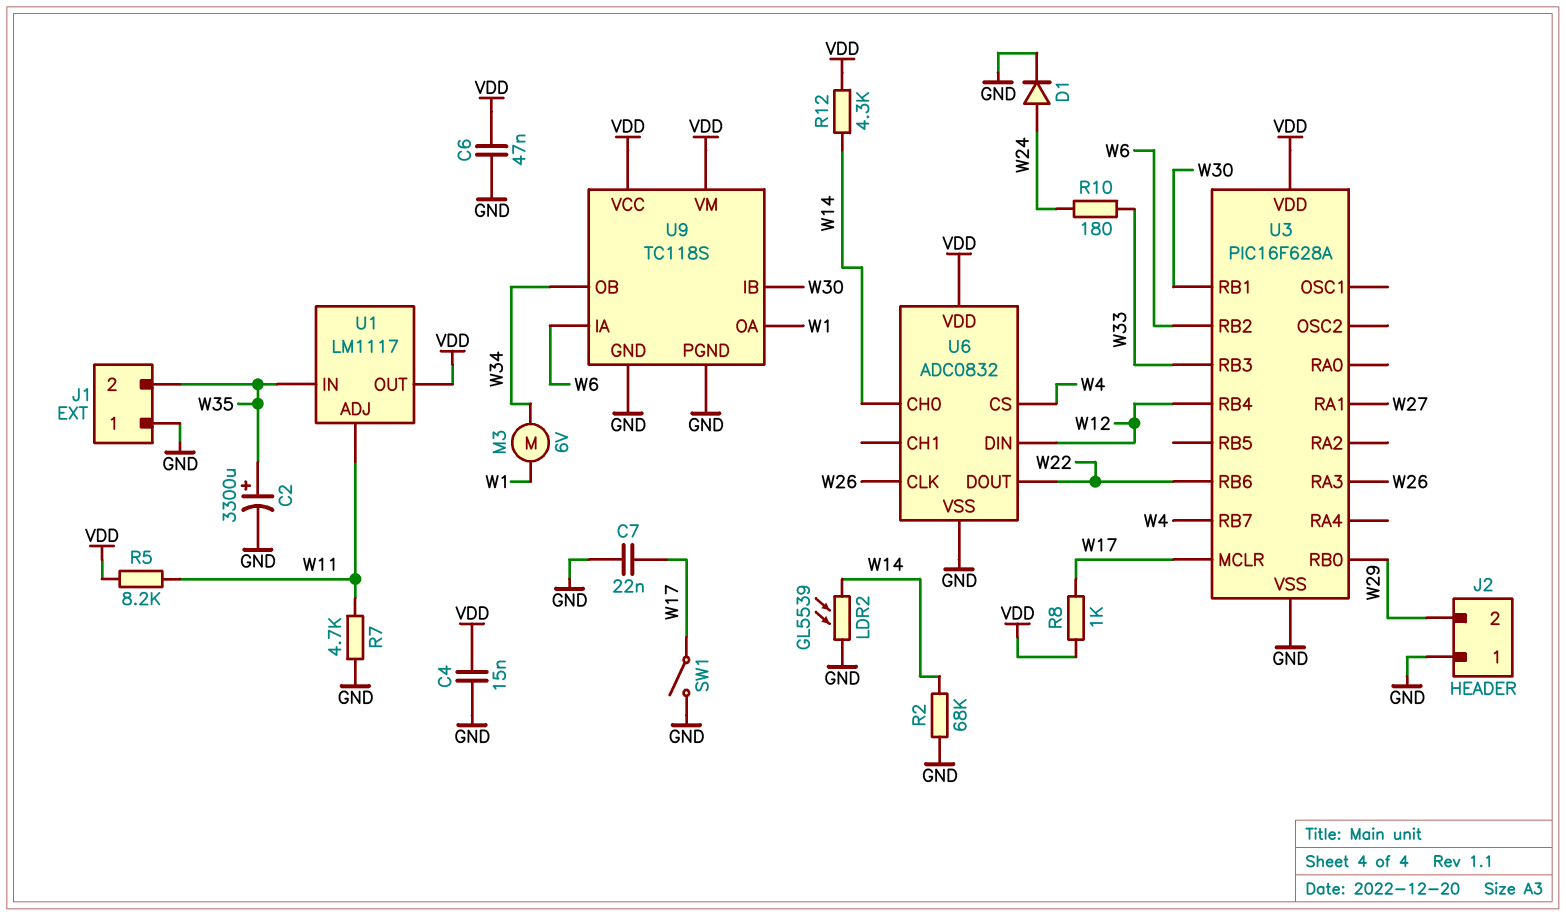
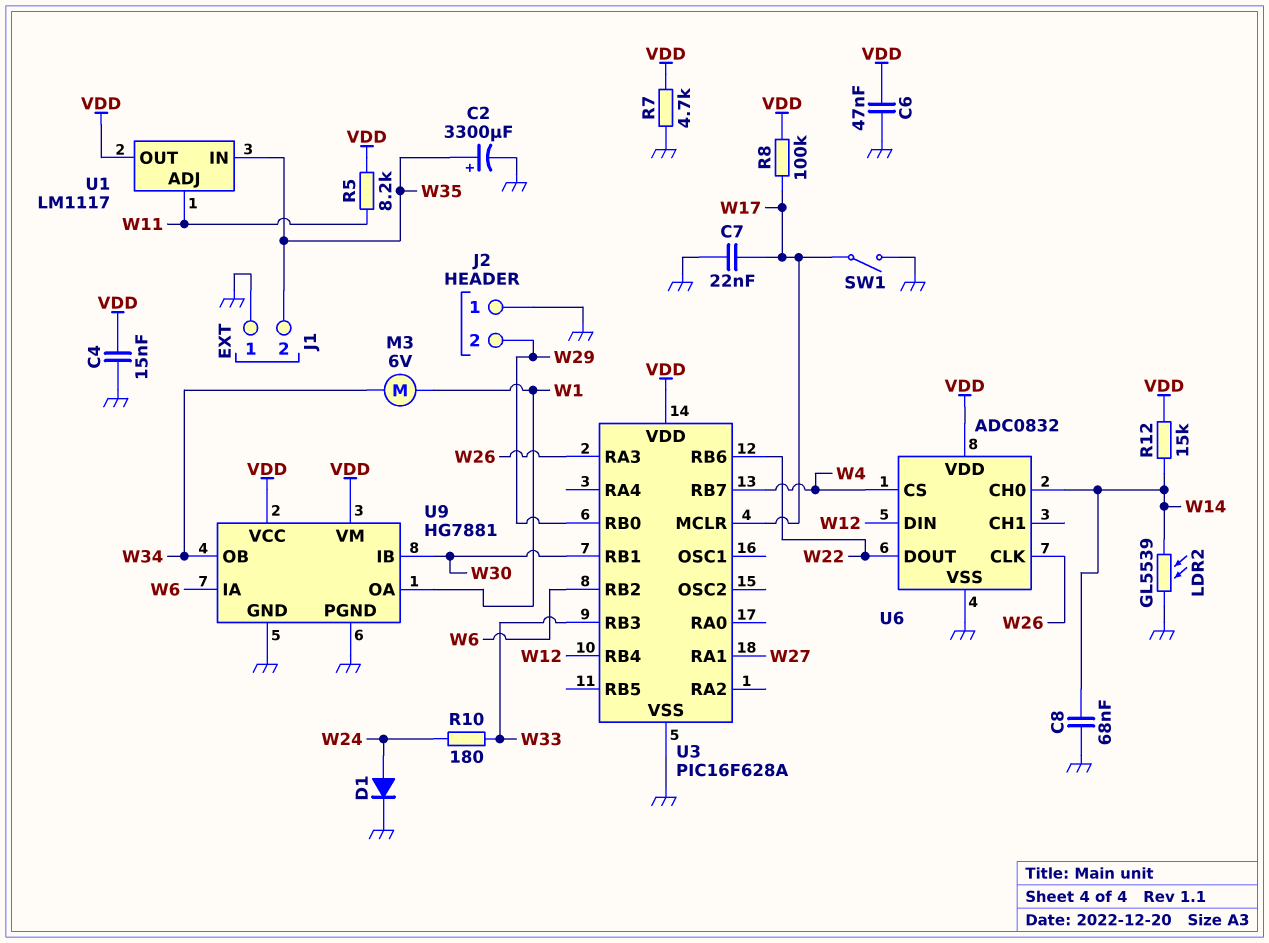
C8: none -> 68nF (GND, W14)
R2: 68k (GND, W14) -> none
R7: 4.7k (GND, W11) -> 4.7k (GND, VDD)
R8: 1k (VDD, W17) -> 100k (VDD, W17)
R12: 4.3k (VDD, W14) -> 15k (VDD, W14)
U9: TC118S -> HG7881

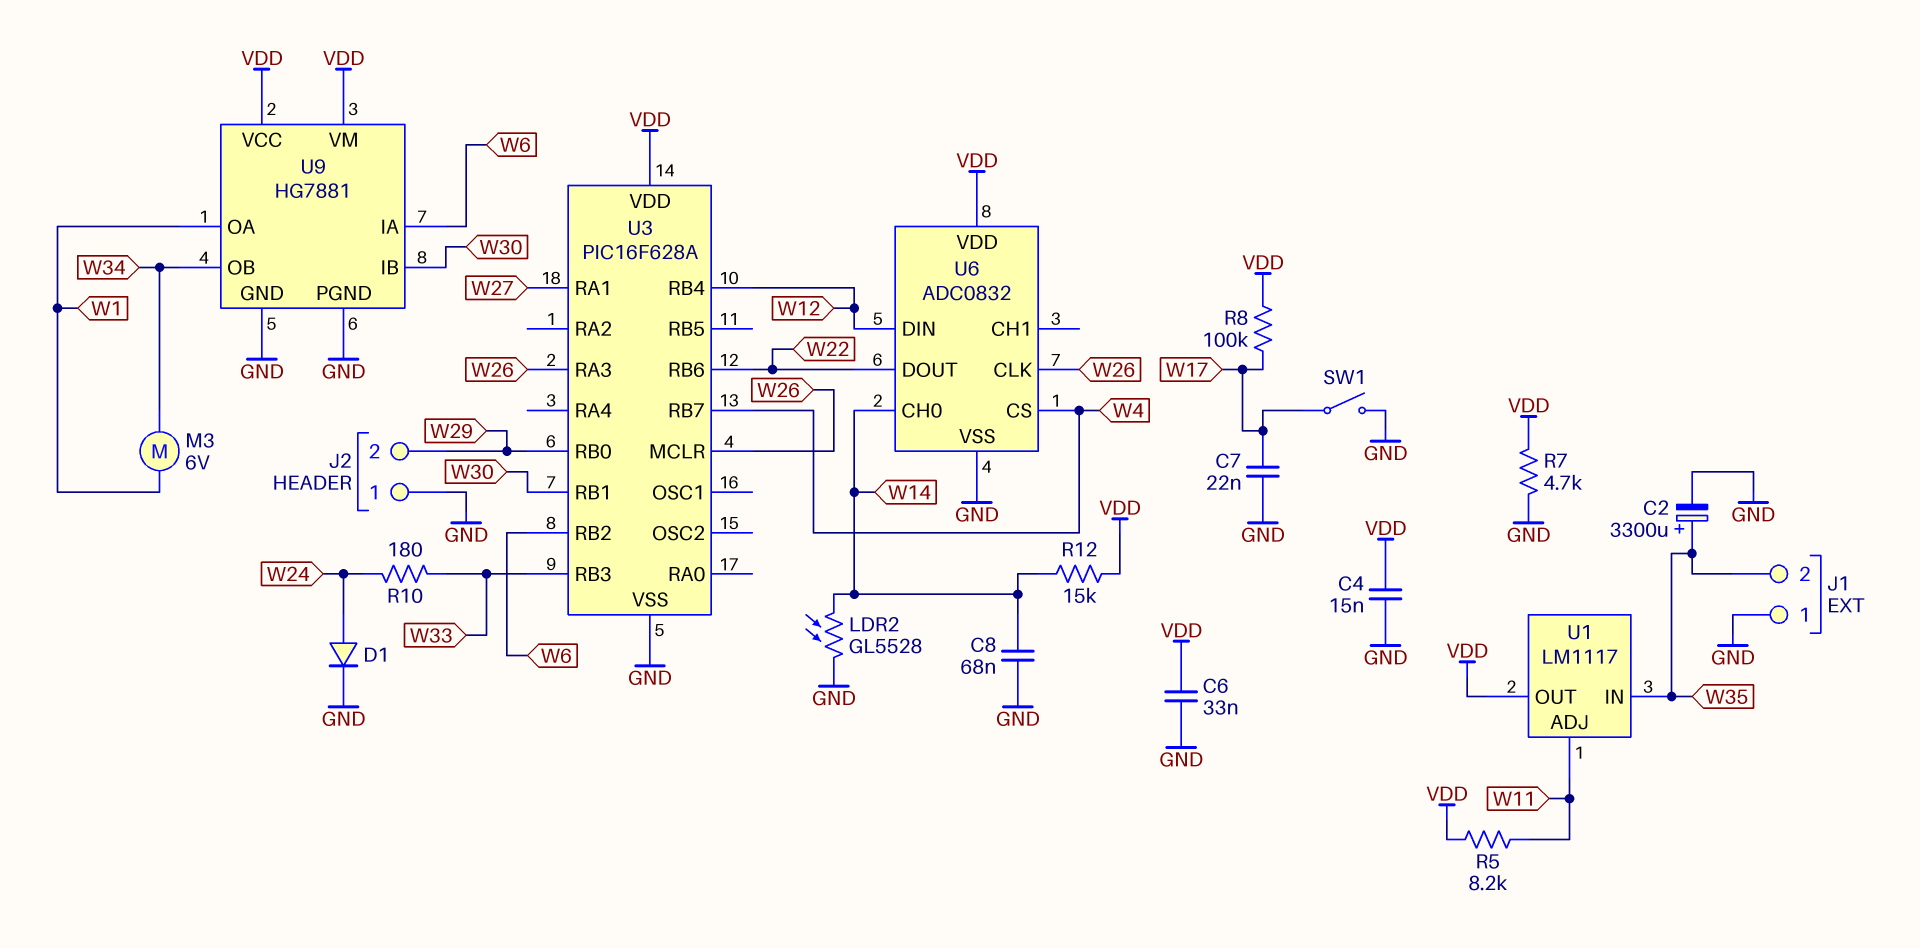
C6: 47nF (GND, VDD) -> 33nF (GND, VDD)
LDR2: GL5539 (GND, W14) -> GL5528 (GND, W14)
U3 pin MCLR: W17 -> W26

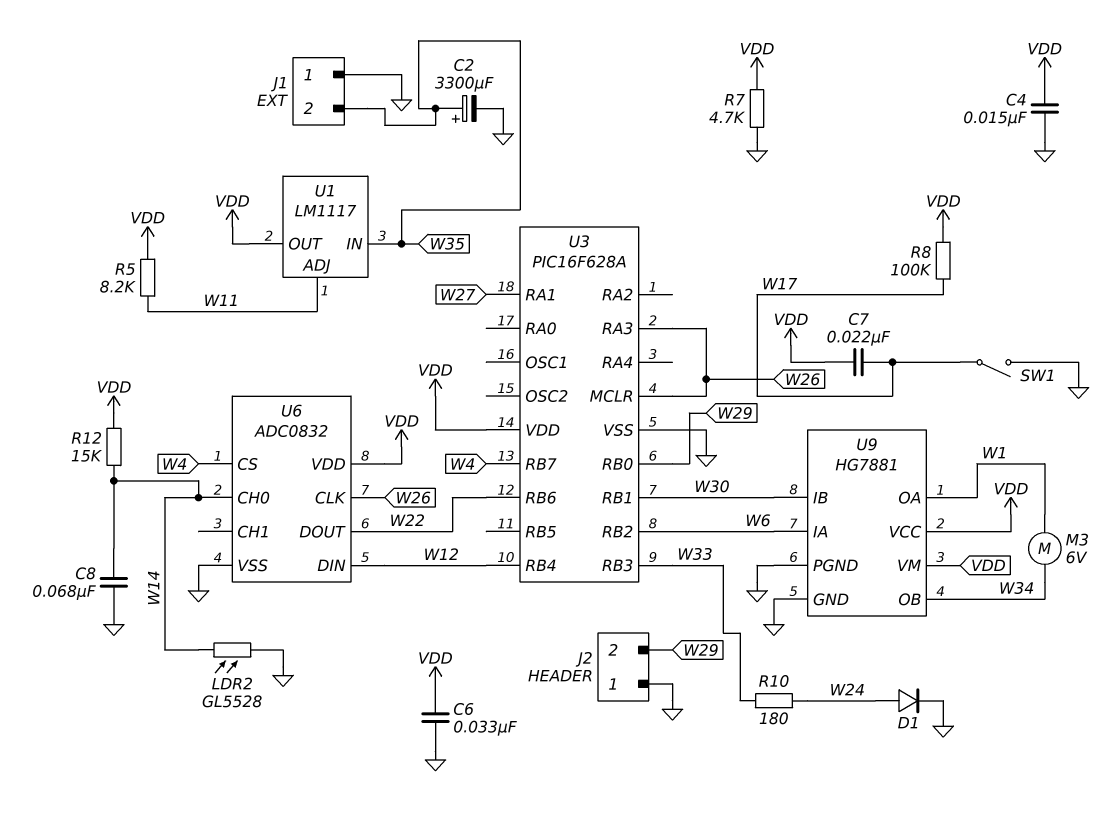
C7: 22nF (GND, W17) -> 22nF (VDD, W17)

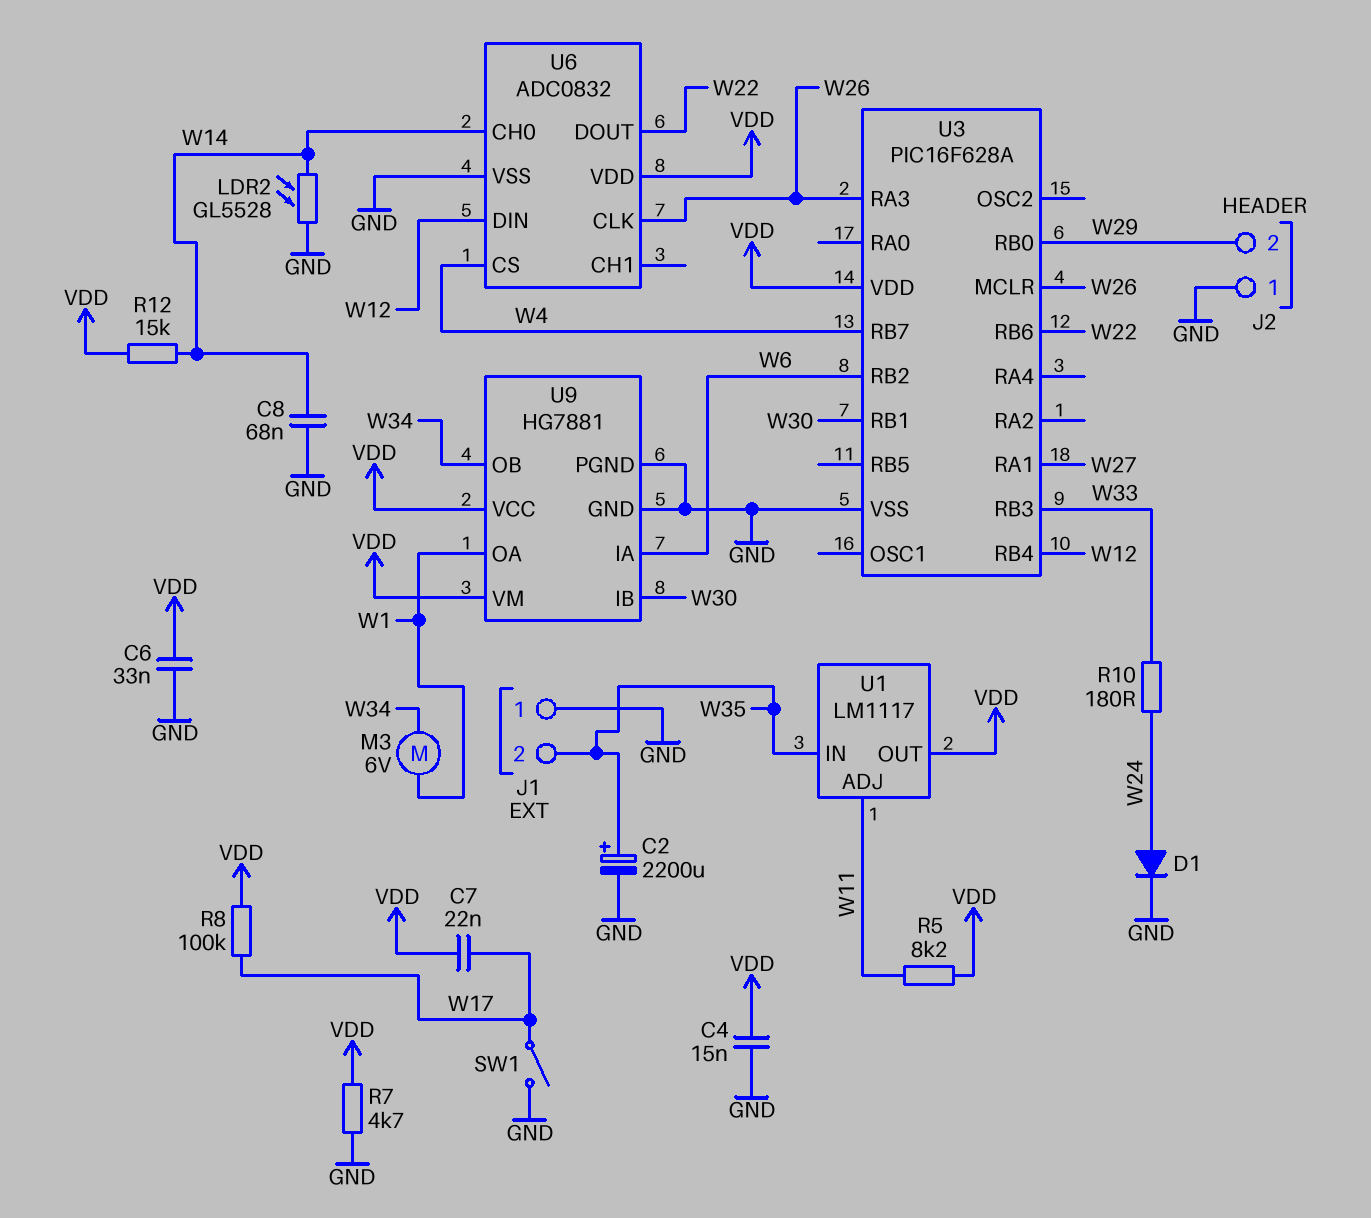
C2: 3300uF (plus W35, minus GND) -> 2200uF (plus W35, minus GND)

